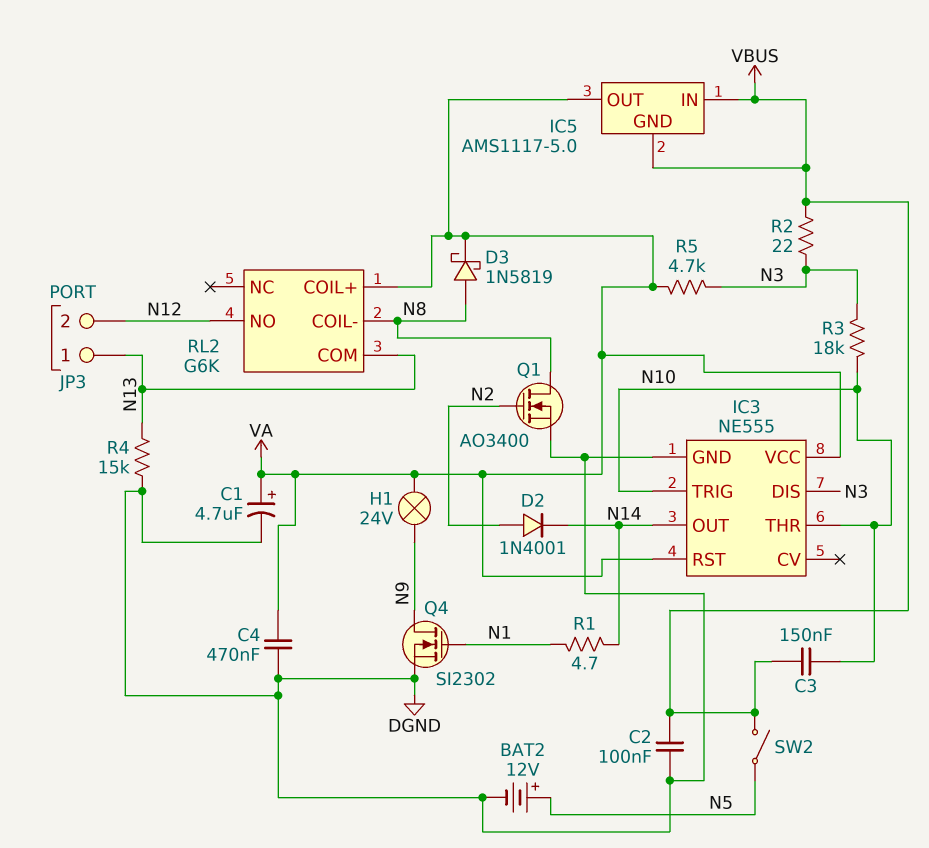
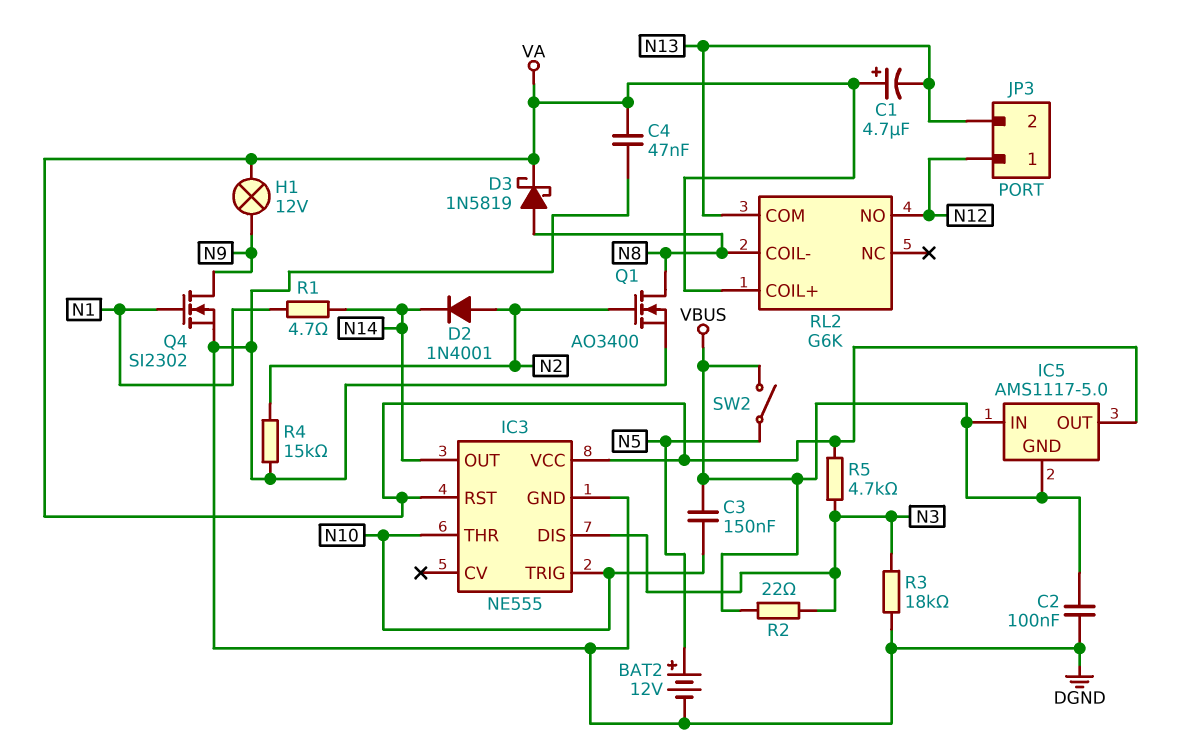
C1: 4.7uF (plus VA, minus DGND) -> 4.7uF (plus VA, minus N13)
C4: 470nF (DGND, VA) -> 47nF (DGND, VA)
H1: lamp 24V (N9, VA) -> lamp 12V (N9, VA)
JP3 pin 1: N13 -> N12
JP3 pin 2: N12 -> N13
R3: 18k (N3, N10) -> 18k (DGND, N3)
R4: 15k (DGND, N13) -> 15k (DGND, N2)

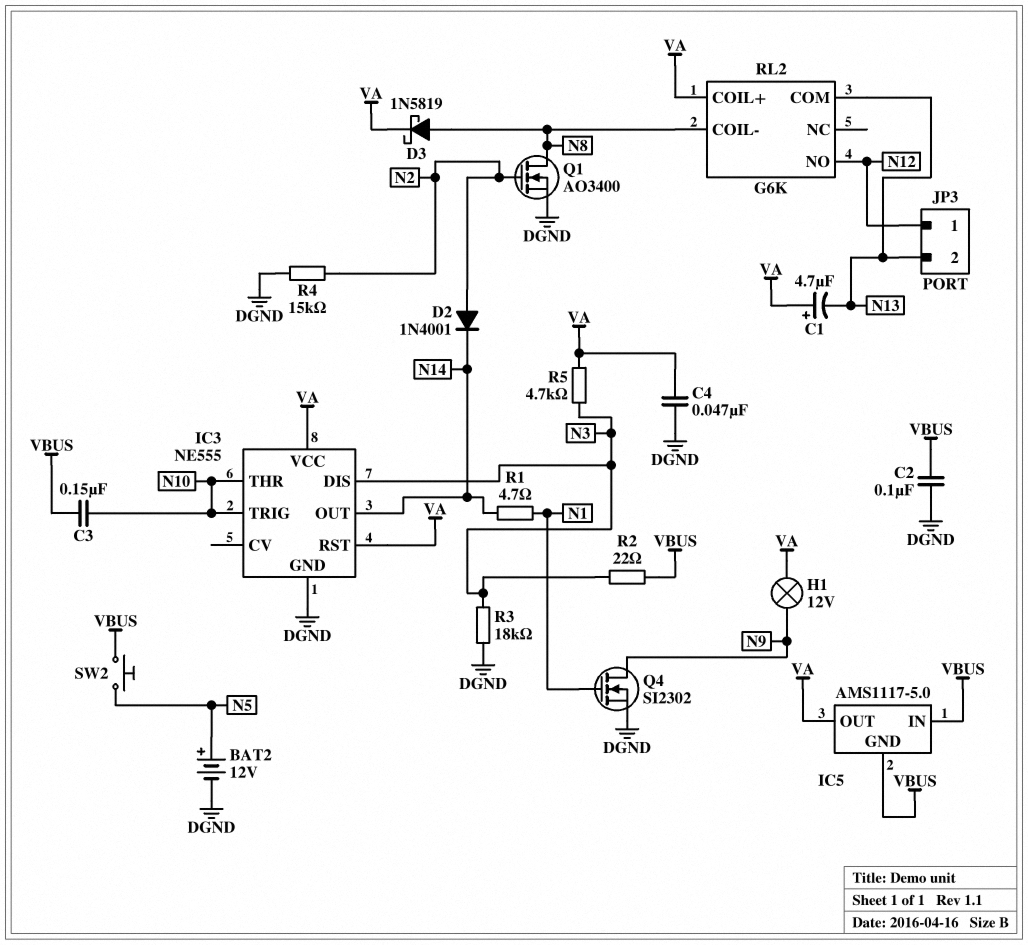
SW2: switch (N5, VBUS) -> button (N5, VBUS)

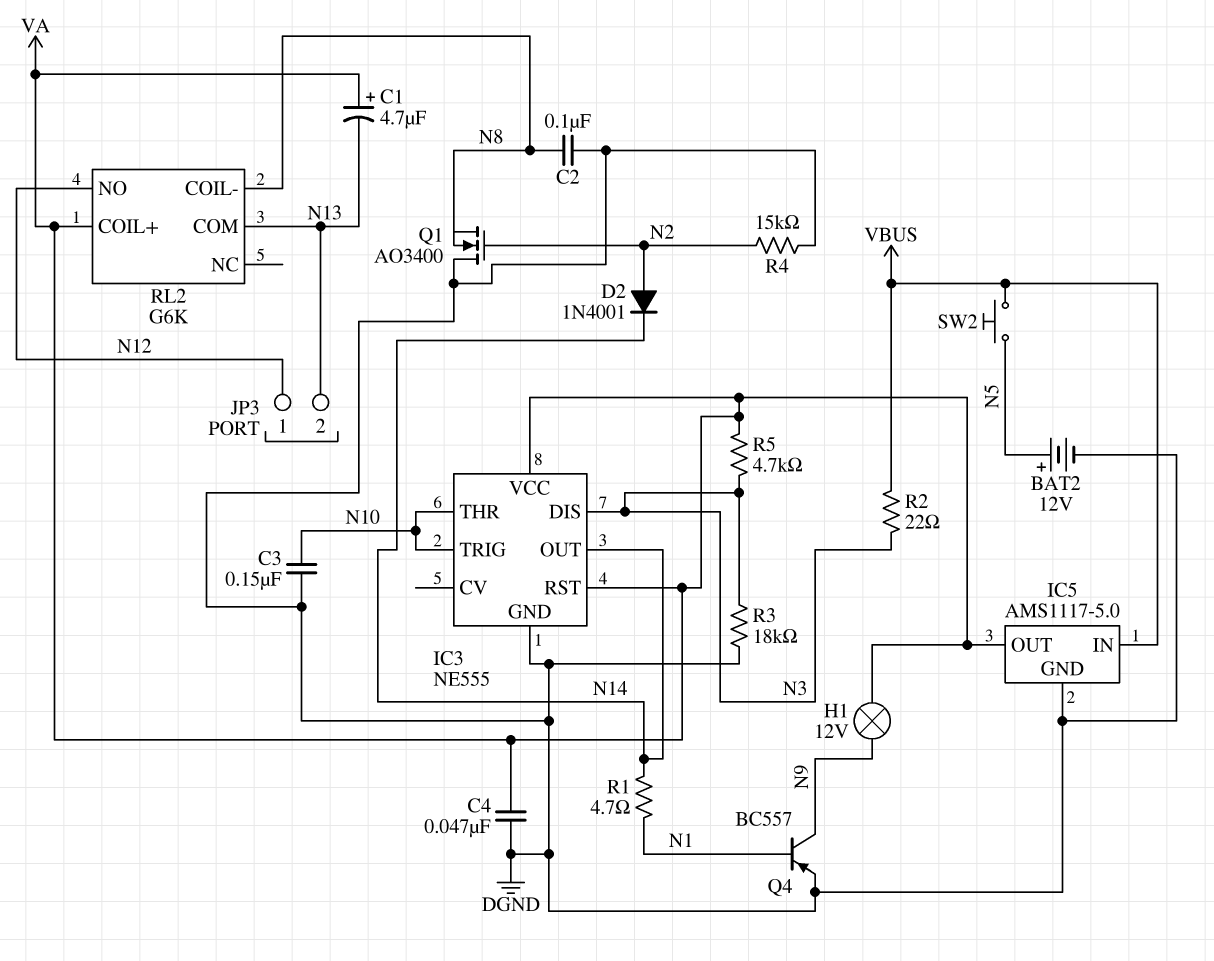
C2: 100nF (DGND, VBUS) -> 100nF (DGND, N8)
C3: 150nF (N10, VBUS) -> 150nF (DGND, N10)
D3: schottky 1N5819 (A N8, K VA) -> none
IC5 pin GND: VBUS -> DGND
Q1: NMOS AO3400 (G N2, D N8, S DGND) -> NMOS AO3400 (G N2, D DGND, S N8)
Q4: NMOS SI2302 (G N1, D N9, S DGND) -> PNP BC557 (B N1, C N9, E DGND)

